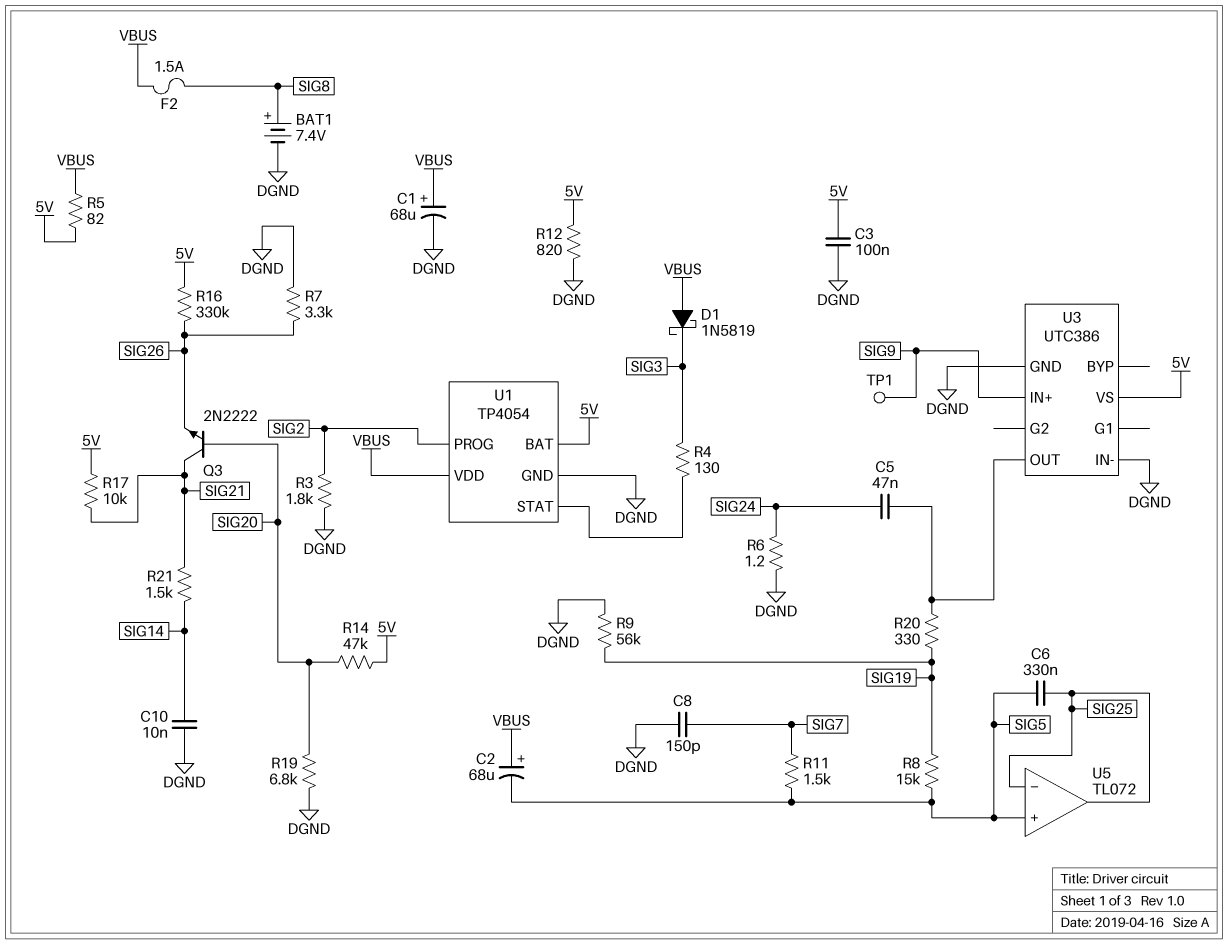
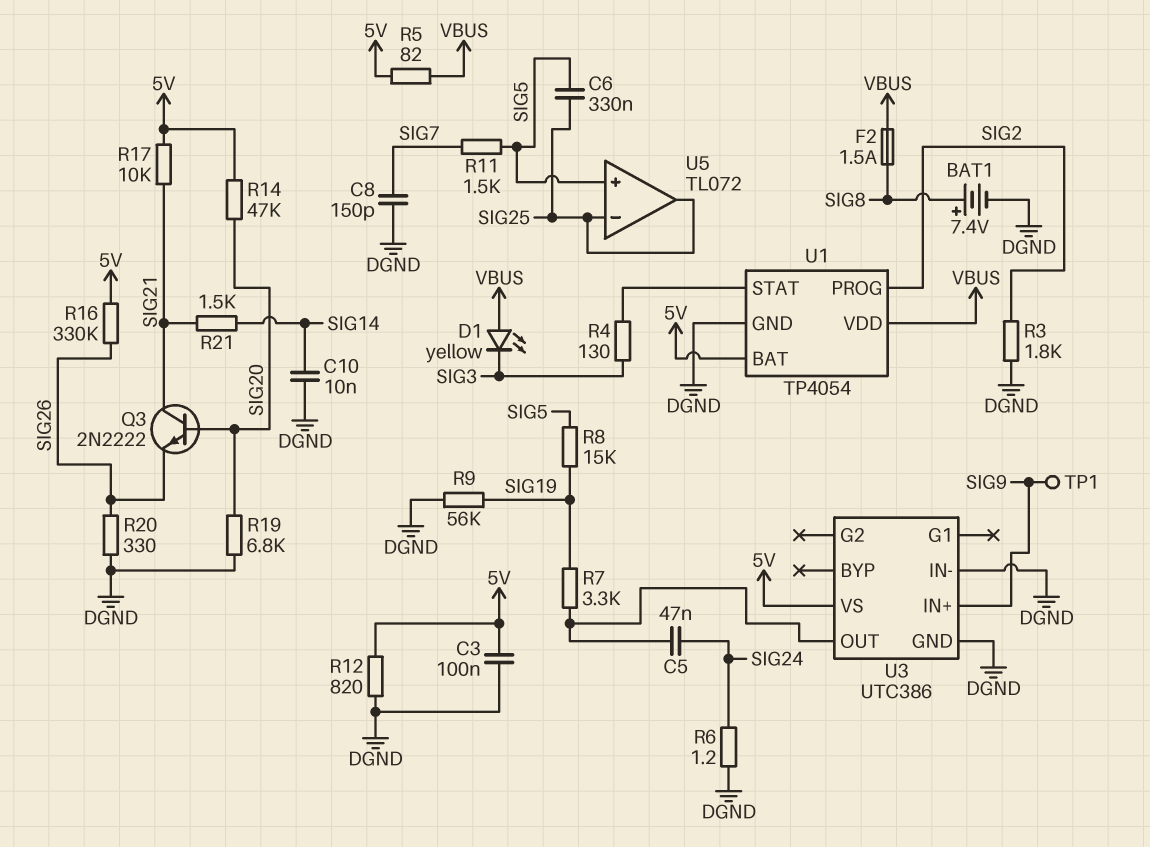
C1: 68uF (plus VBUS, minus DGND) -> none
C2: 68uF (plus VBUS, minus SIG5) -> none
D1: schottky 1N5819 (A VBUS, K SIG3) -> LED yellow (A VBUS, K SIG3)
R7: 3.3k (DGND, SIG26) -> 3.3k (SIG19, U3/OUT)
R20: 330 (SIG19, U3/OUT) -> 330 (DGND, SIG26)

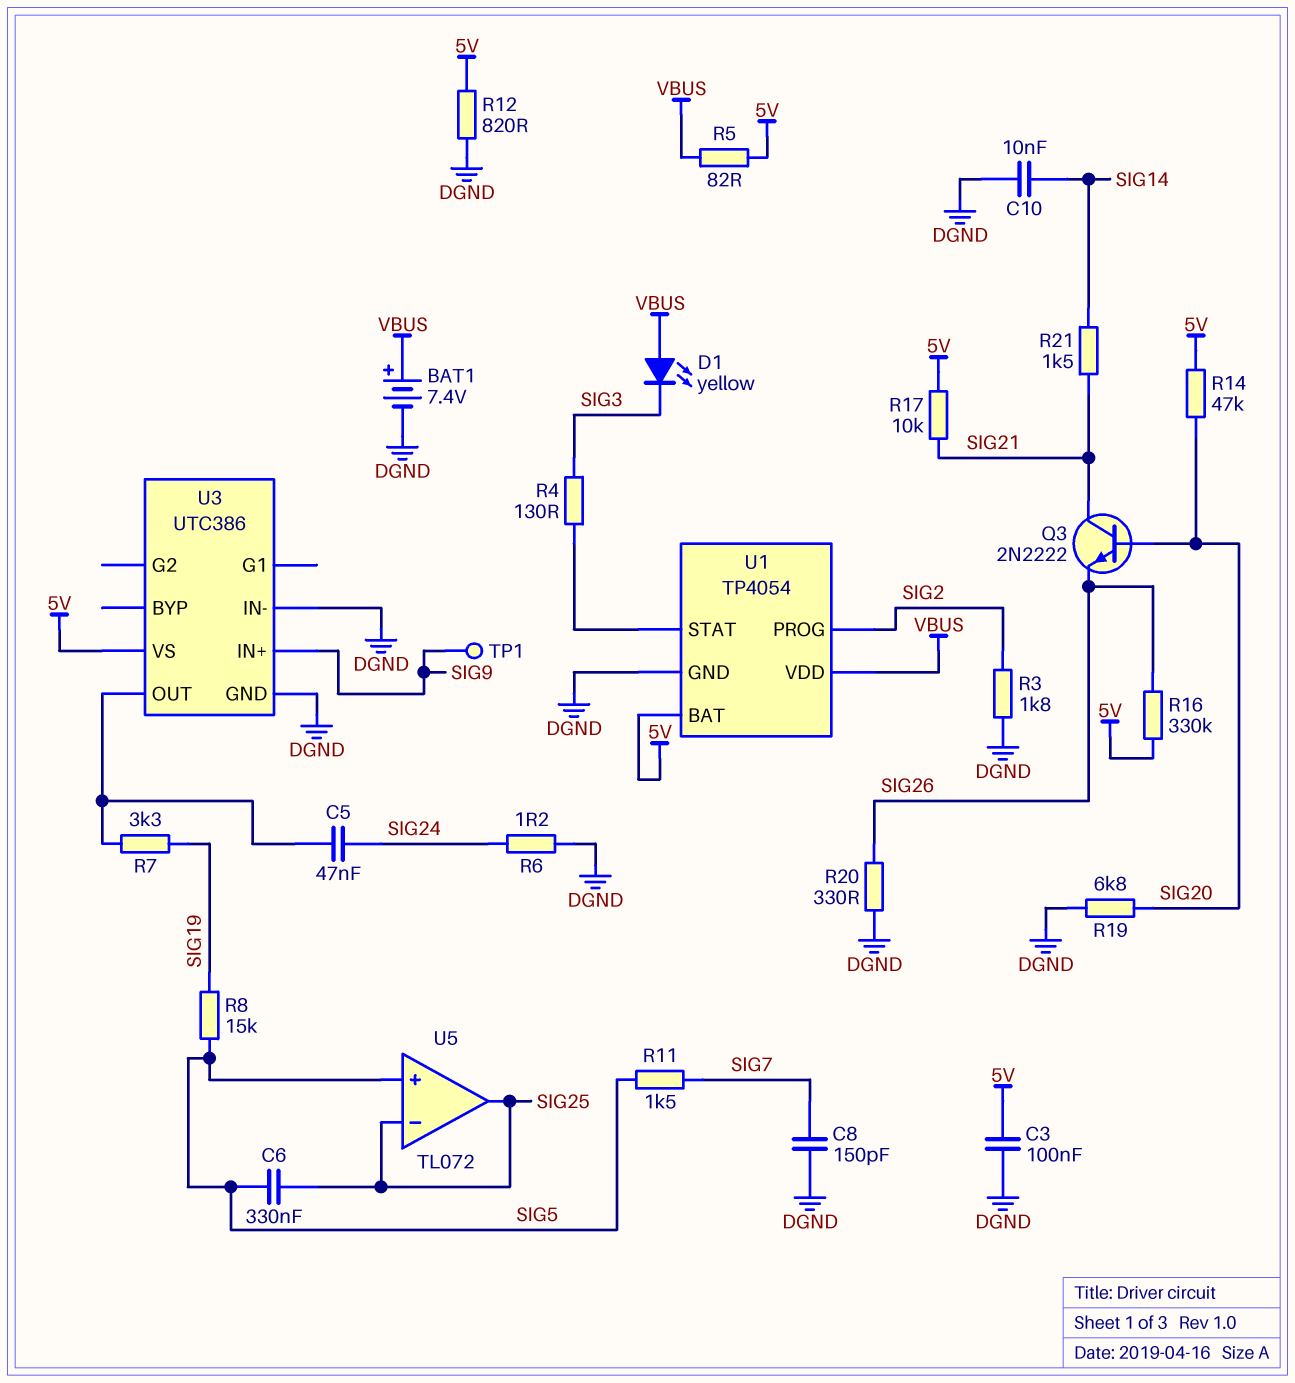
BAT1: 7.4V (plus SIG8, minus DGND) -> 7.4V (plus VBUS, minus DGND)
F2: 1.5A (SIG8, VBUS) -> none
R9: 56k (DGND, SIG19) -> none

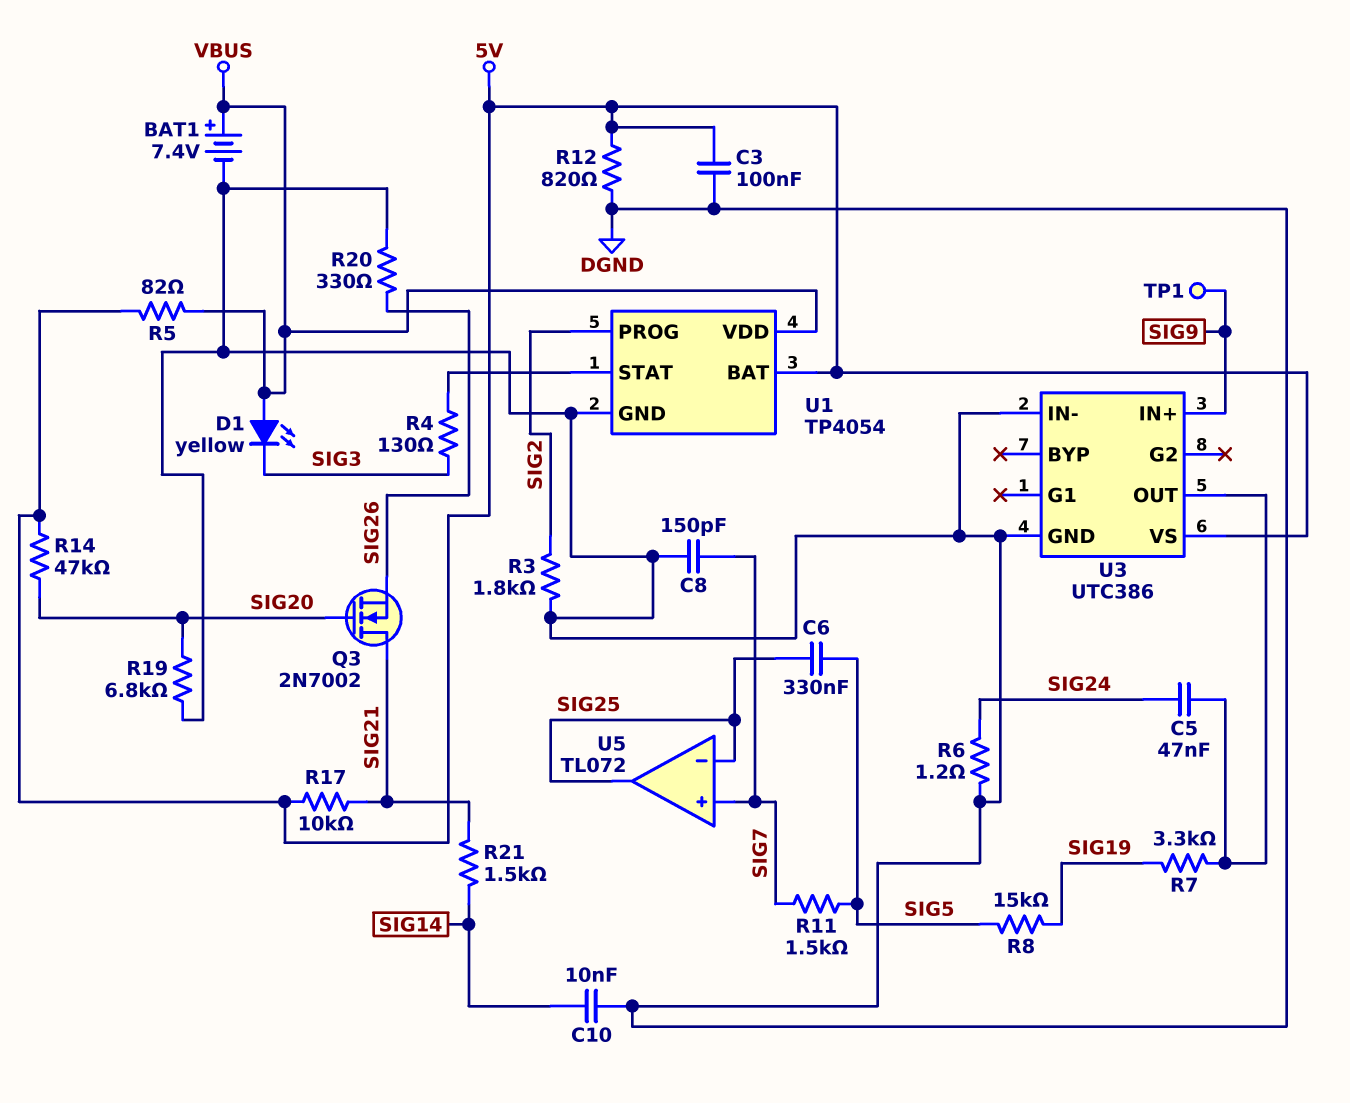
Q3: NPN 2N2222 (B SIG20, C SIG21, E SIG26) -> NMOS 2N7002 (G SIG20, D SIG21, S SIG26)
R16: 330k (5V, SIG26) -> none
U5 pin in+: SIG5 -> SIG7

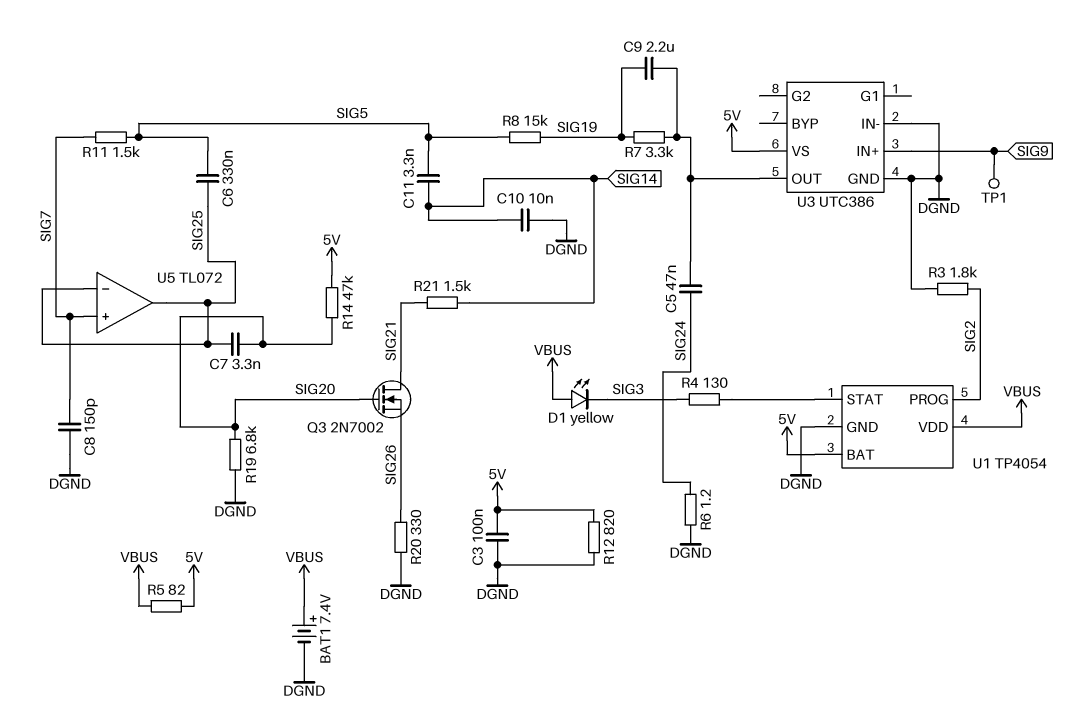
C7: none -> 3.3nF (SIG20, SIG25)
C9: none -> 2.2uF (SIG19, U3/OUT)
C11: none -> 3.3nF (SIG5, SIG14)
R17: 10k (5V, SIG21) -> none

